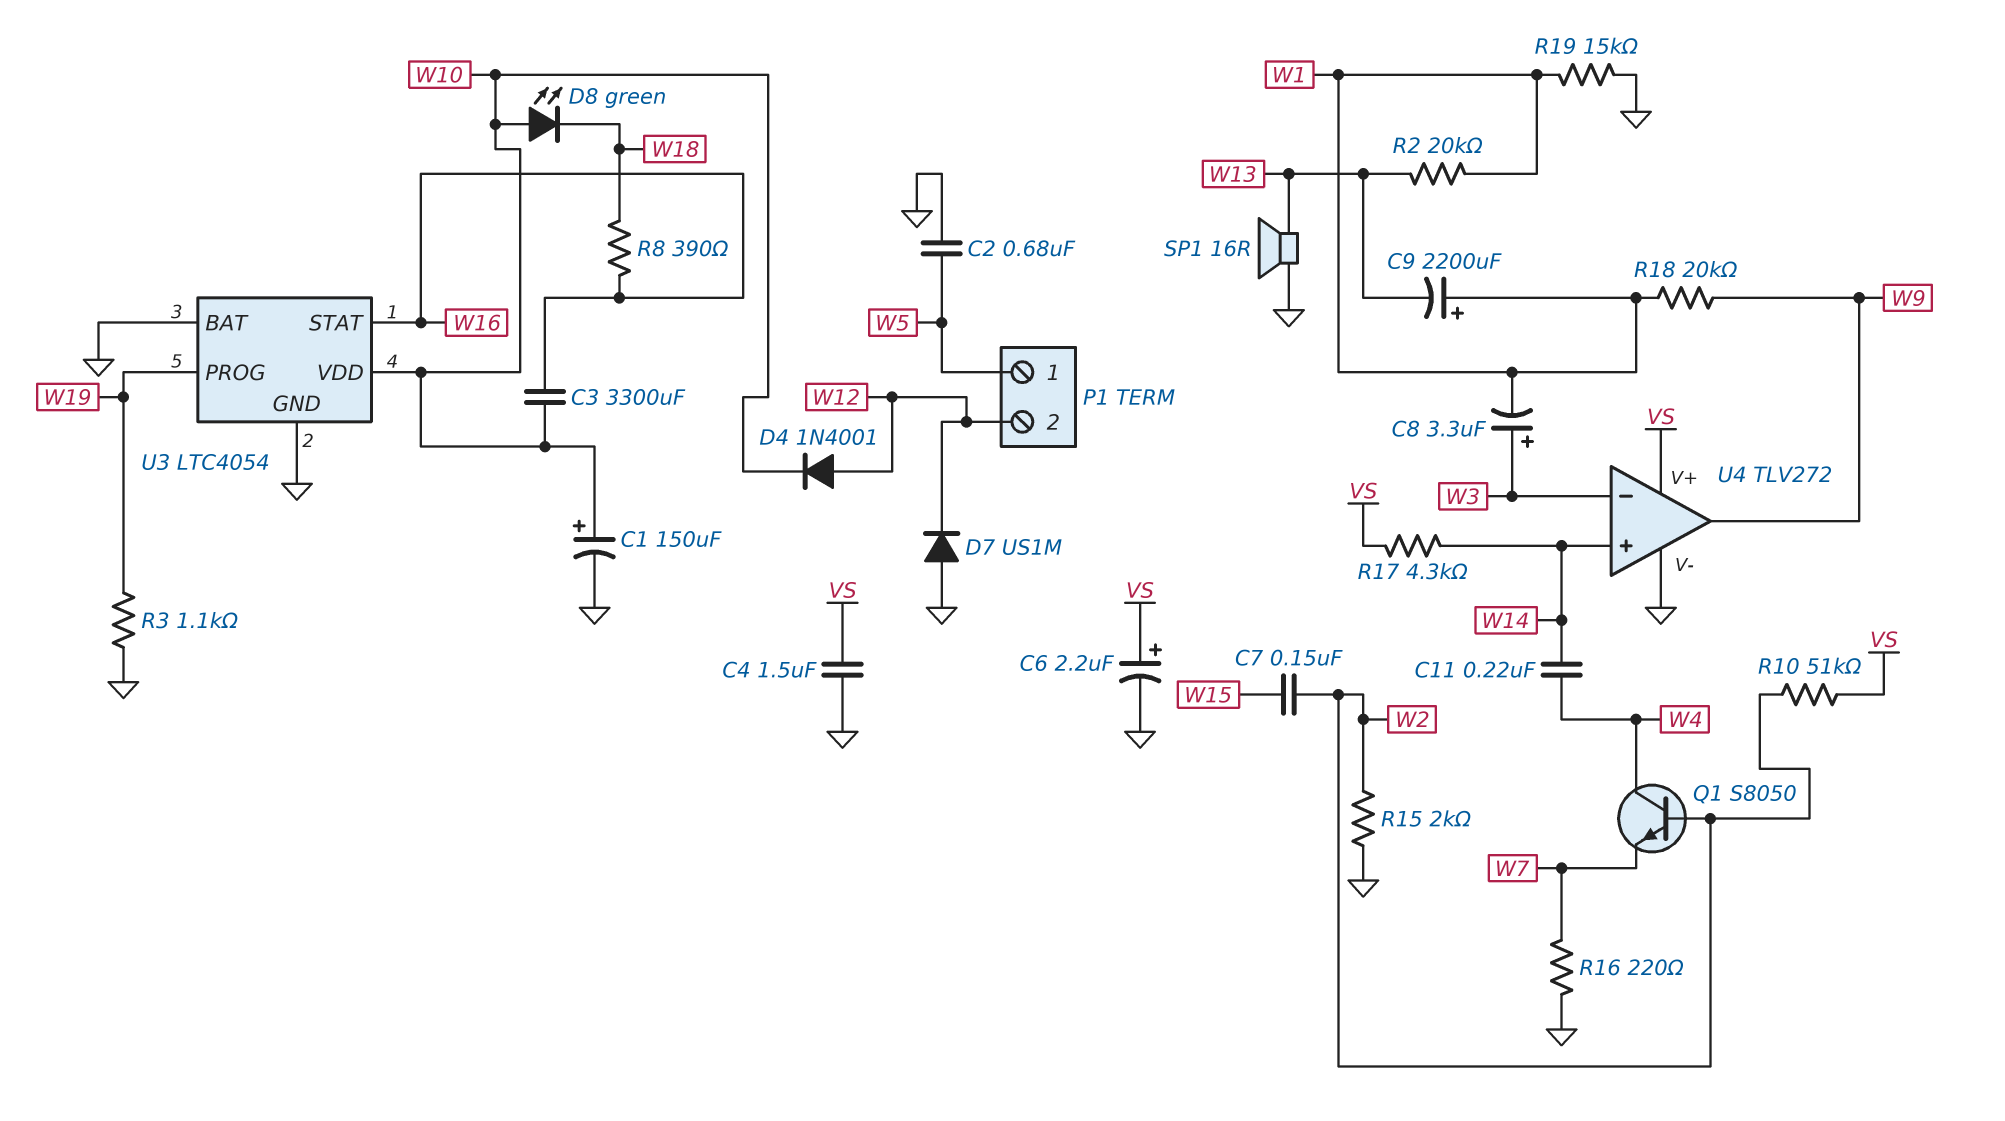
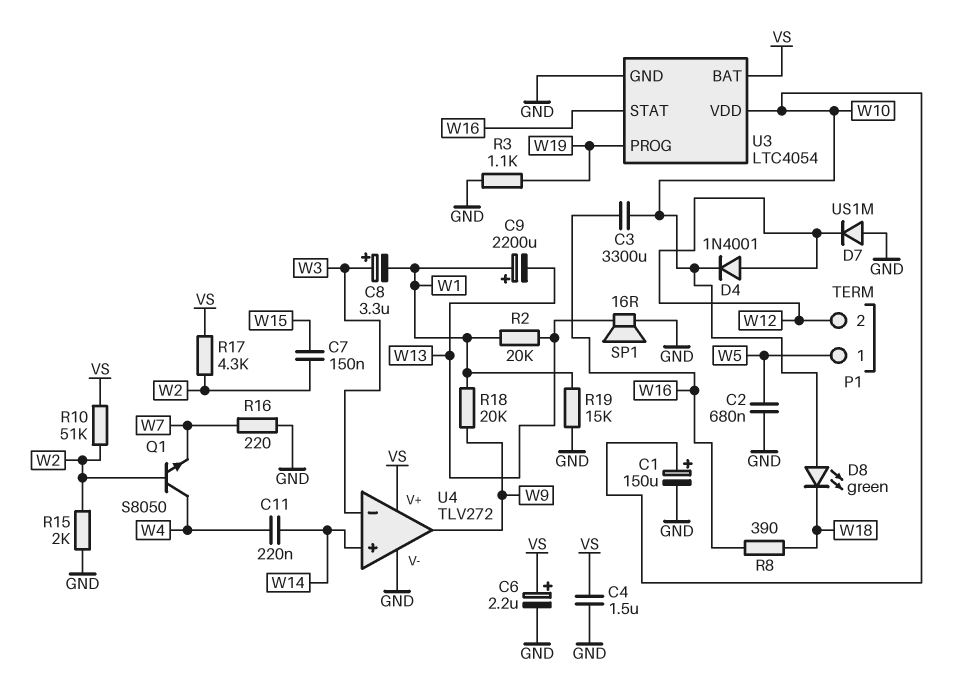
R17: 4.3k (VS, W14) -> 4.3k (VS, W2)
U3 pin BAT: GND -> VS

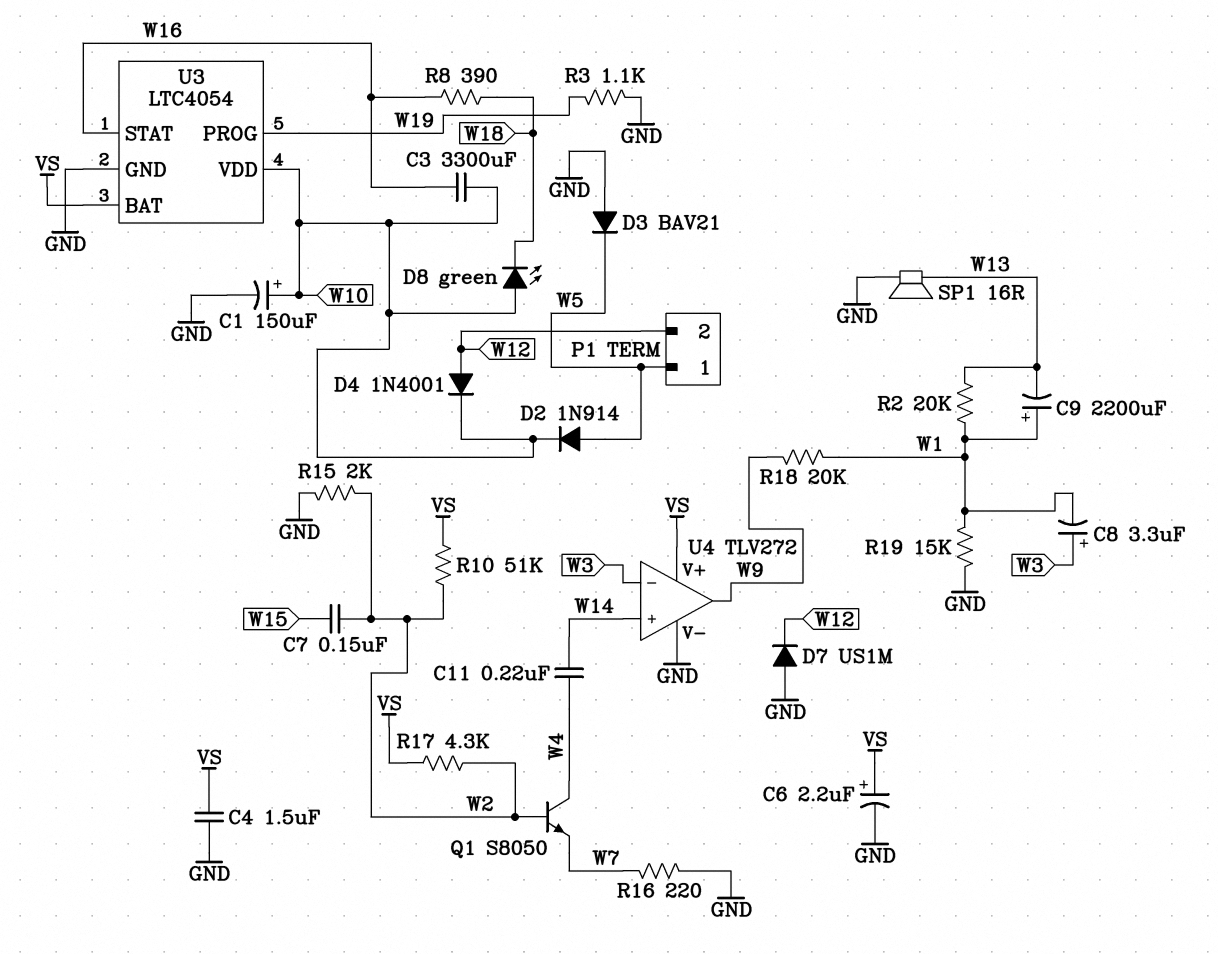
C2: 680nF (GND, W5) -> none
D2: none -> diode 1N914 (A W5, K W10)
D3: none -> diode BAV21 (A GND, K W5)

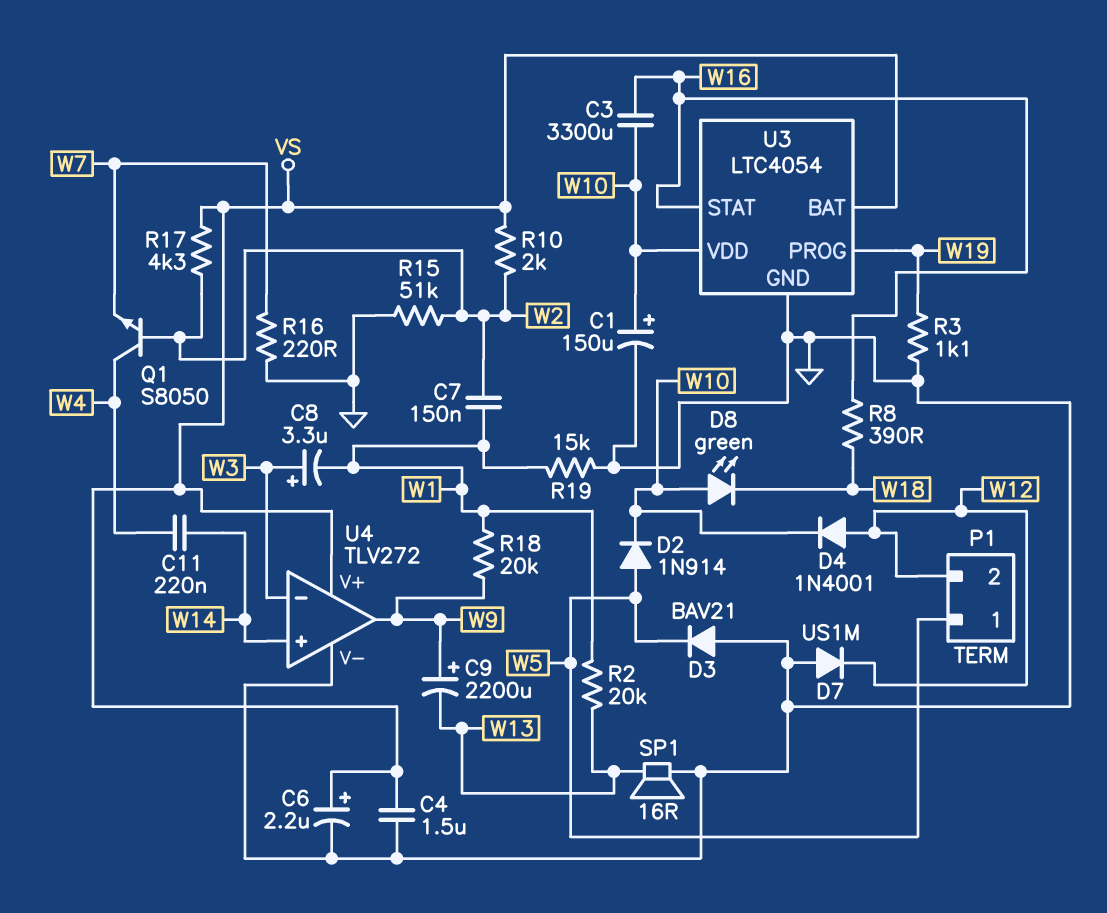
C7: 150nF (W2, W15) -> 150nF (W1, W2)
C9: 2200uF (plus W1, minus W13) -> 2200uF (plus W9, minus W13)
R10: 51k (VS, W2) -> 2k (VS, W2)
R15: 2k (GND, W2) -> 51k (GND, W2)

